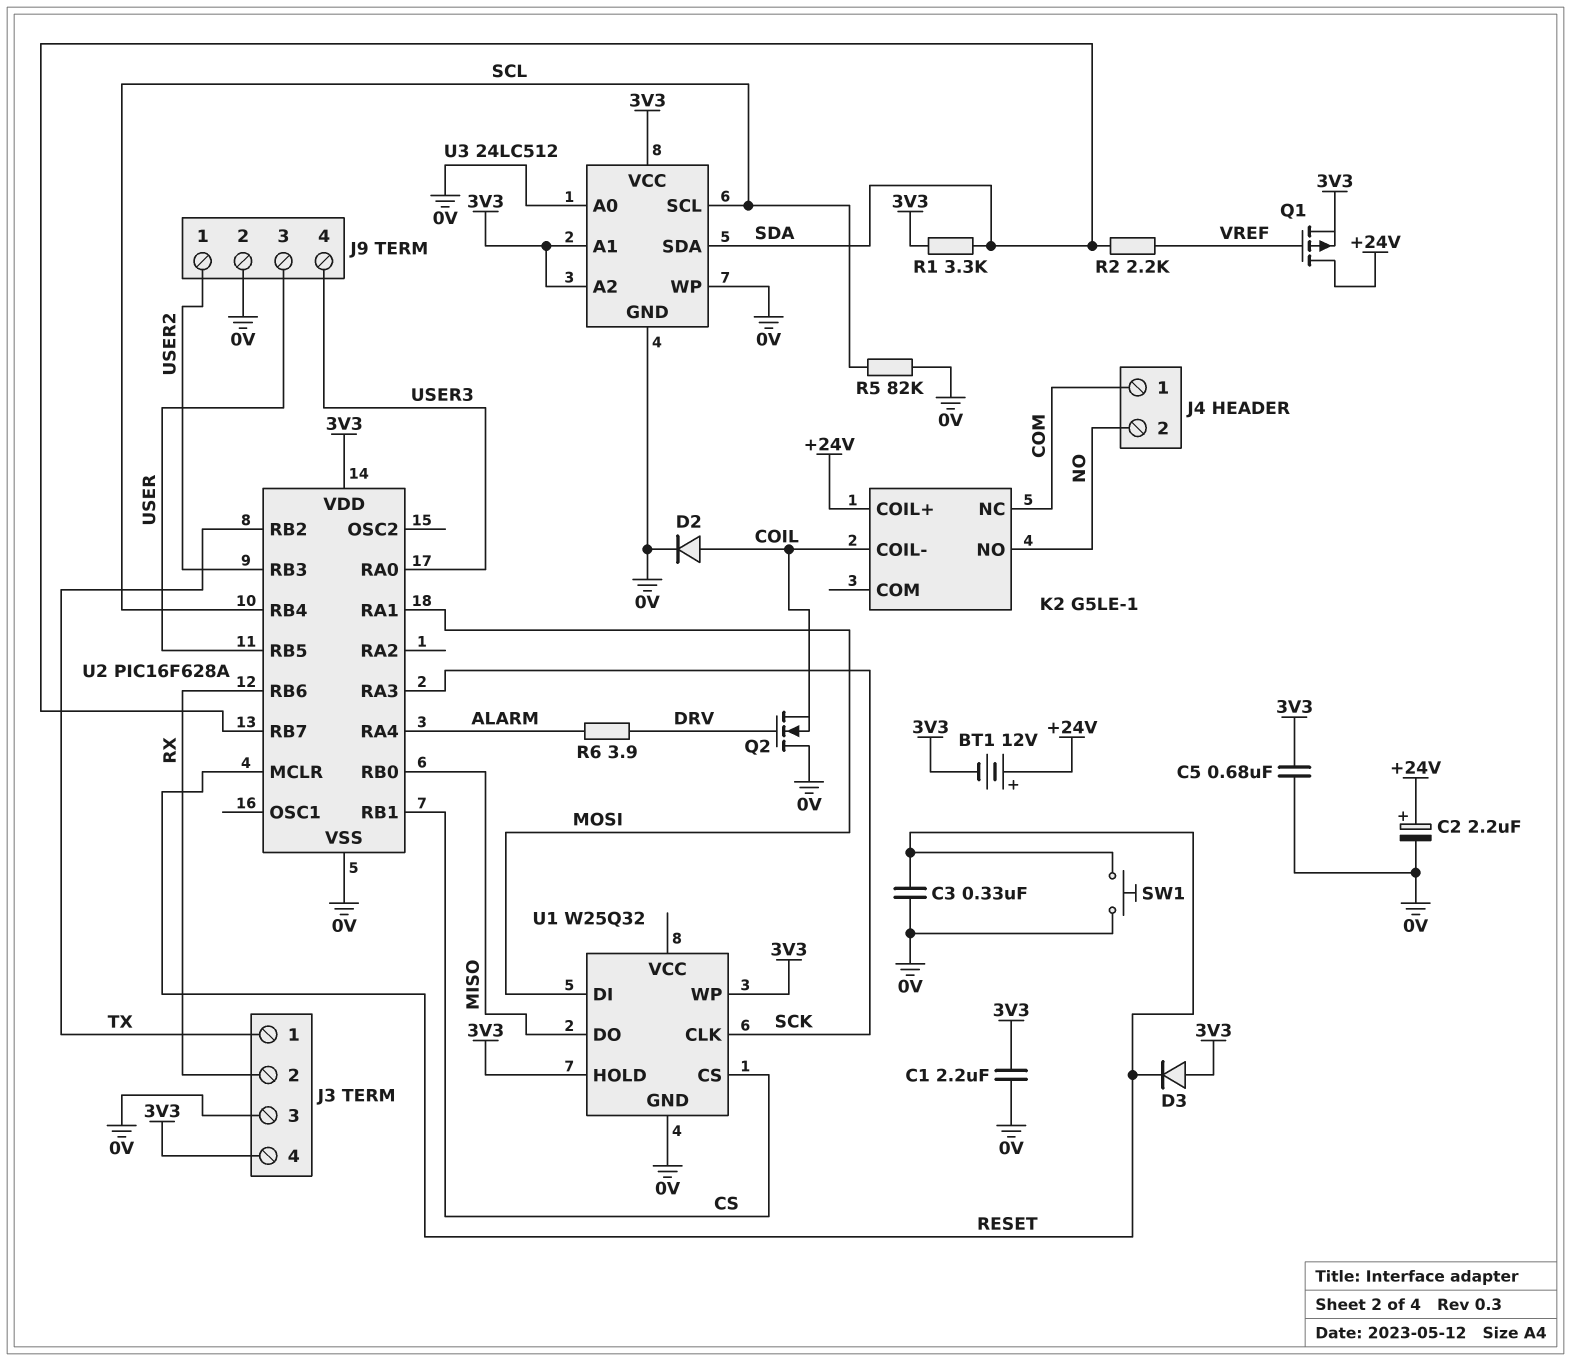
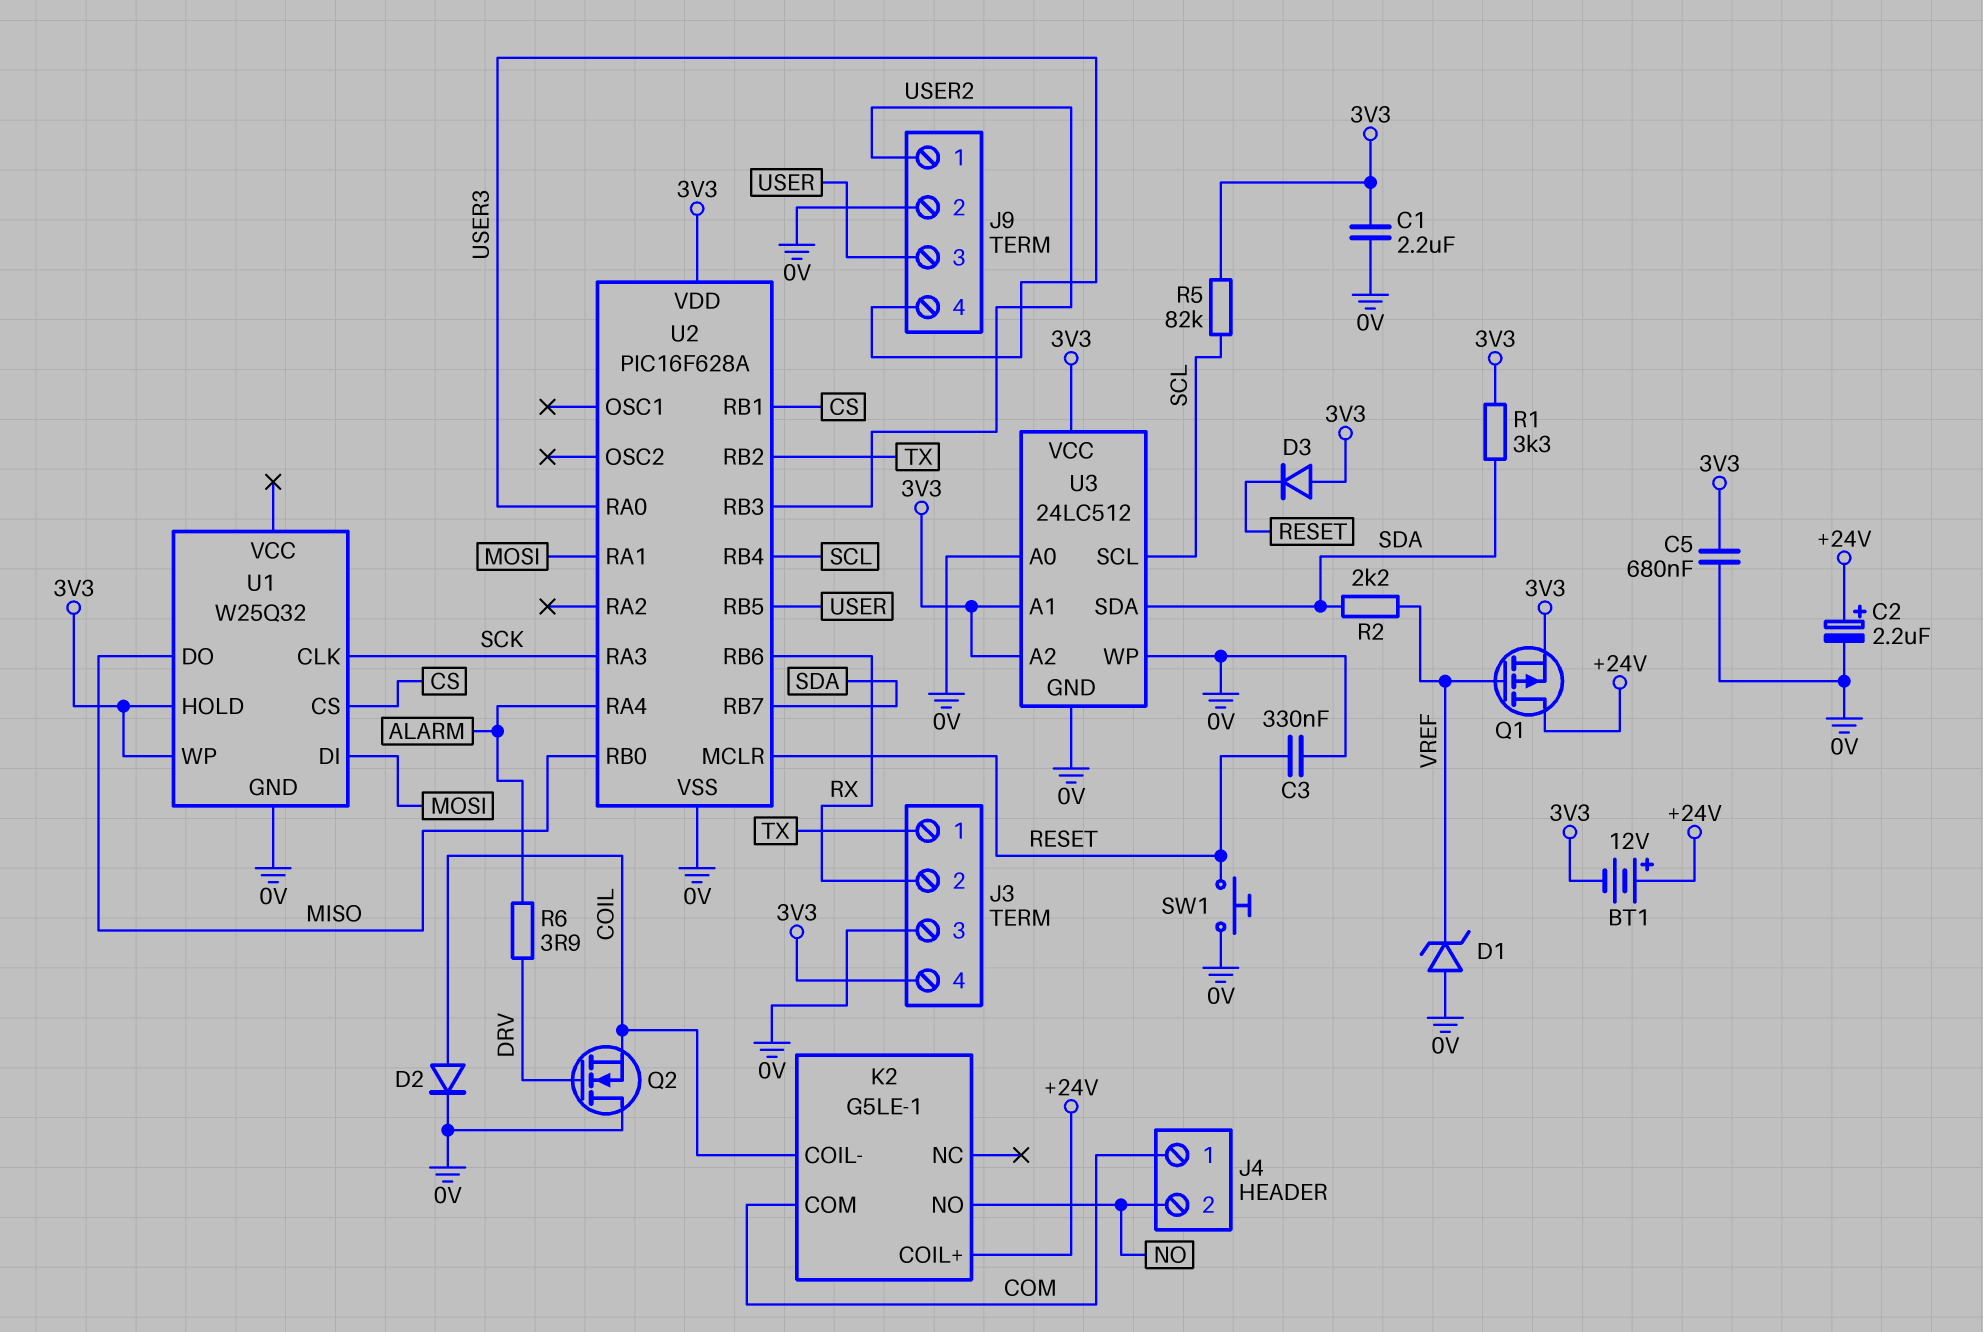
D1: none -> zener (A 0V, K VREF)
K2 pin COM: none -> COM
K2 pin NC: COM -> none
R5: 82k (0V, SCL) -> 82k (3V3, SCL)

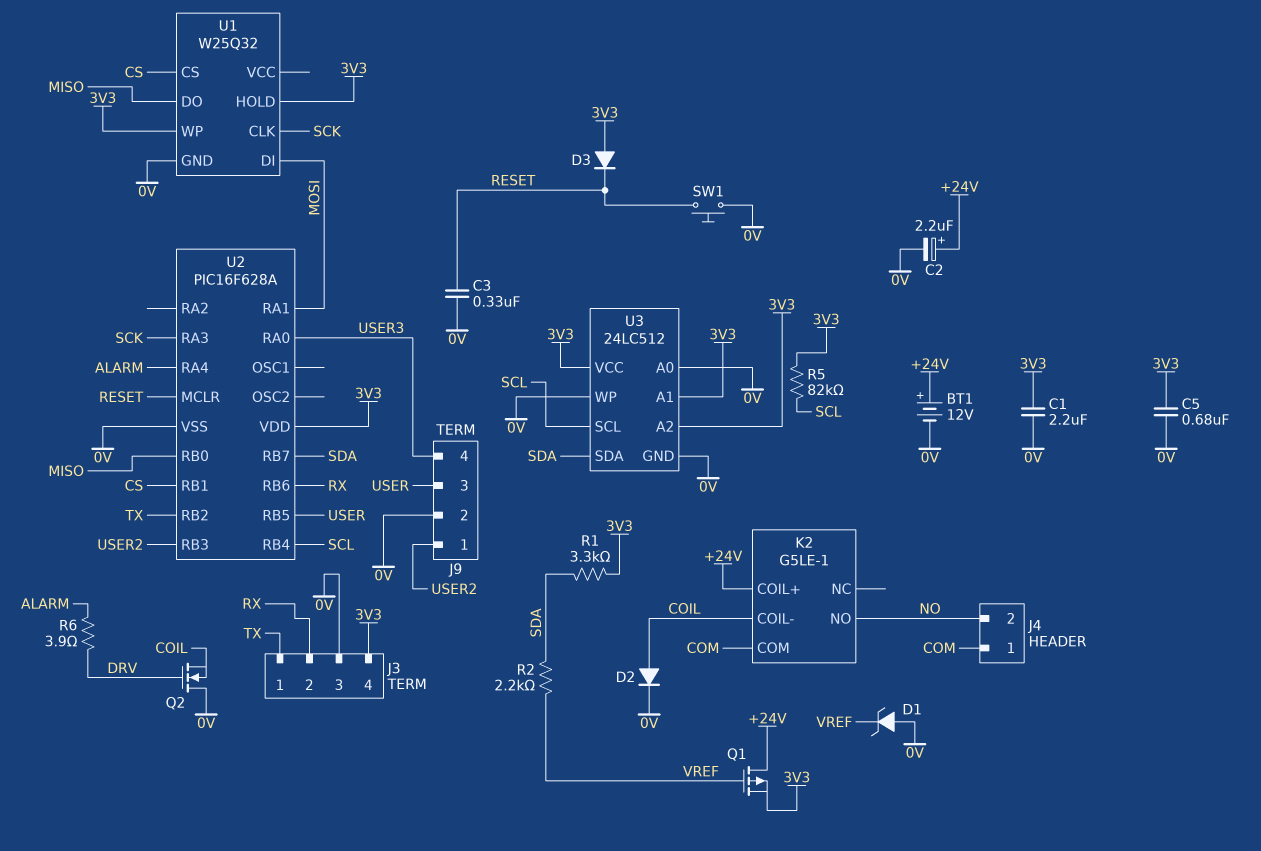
BT1: 12V (plus +24V, minus 3V3) -> 12V (plus +24V, minus 0V)

